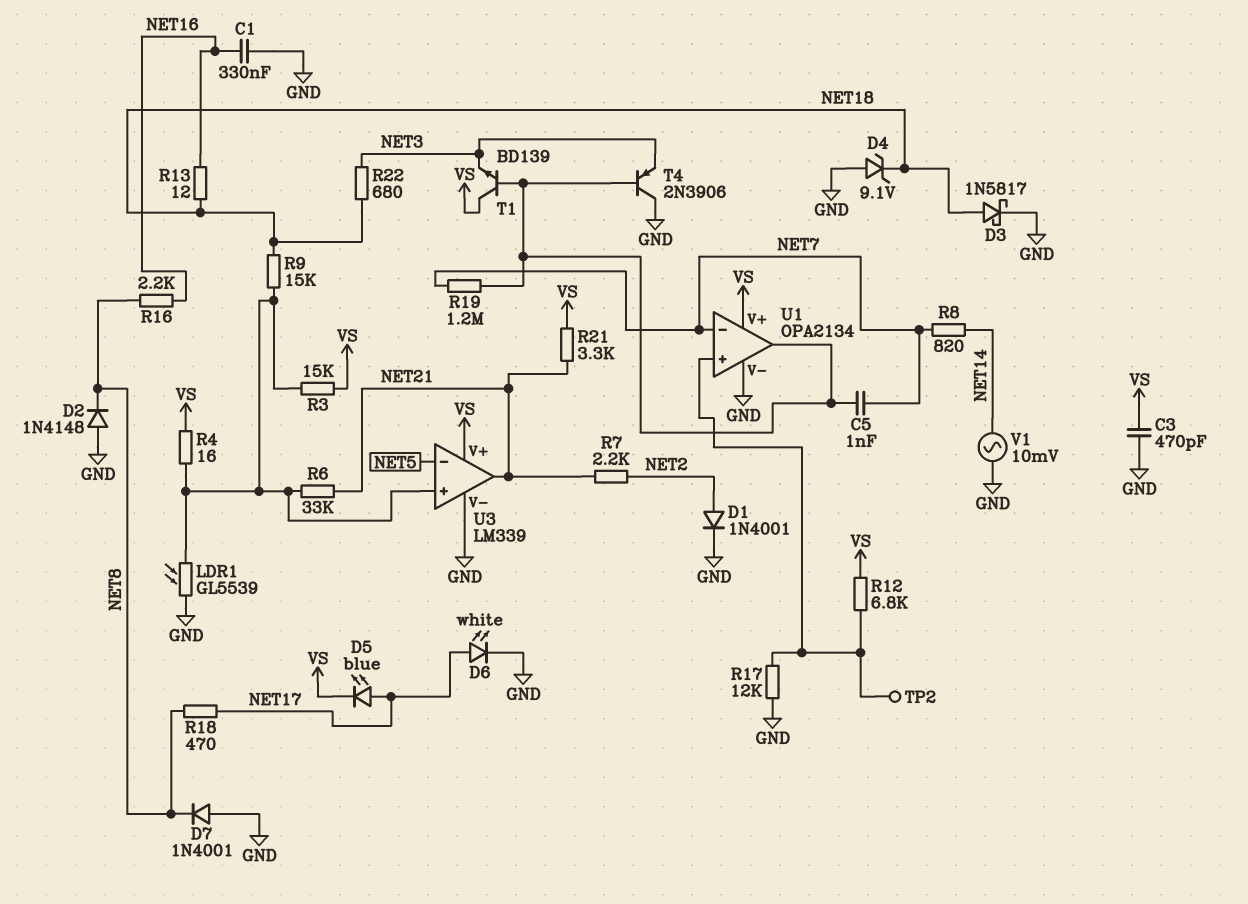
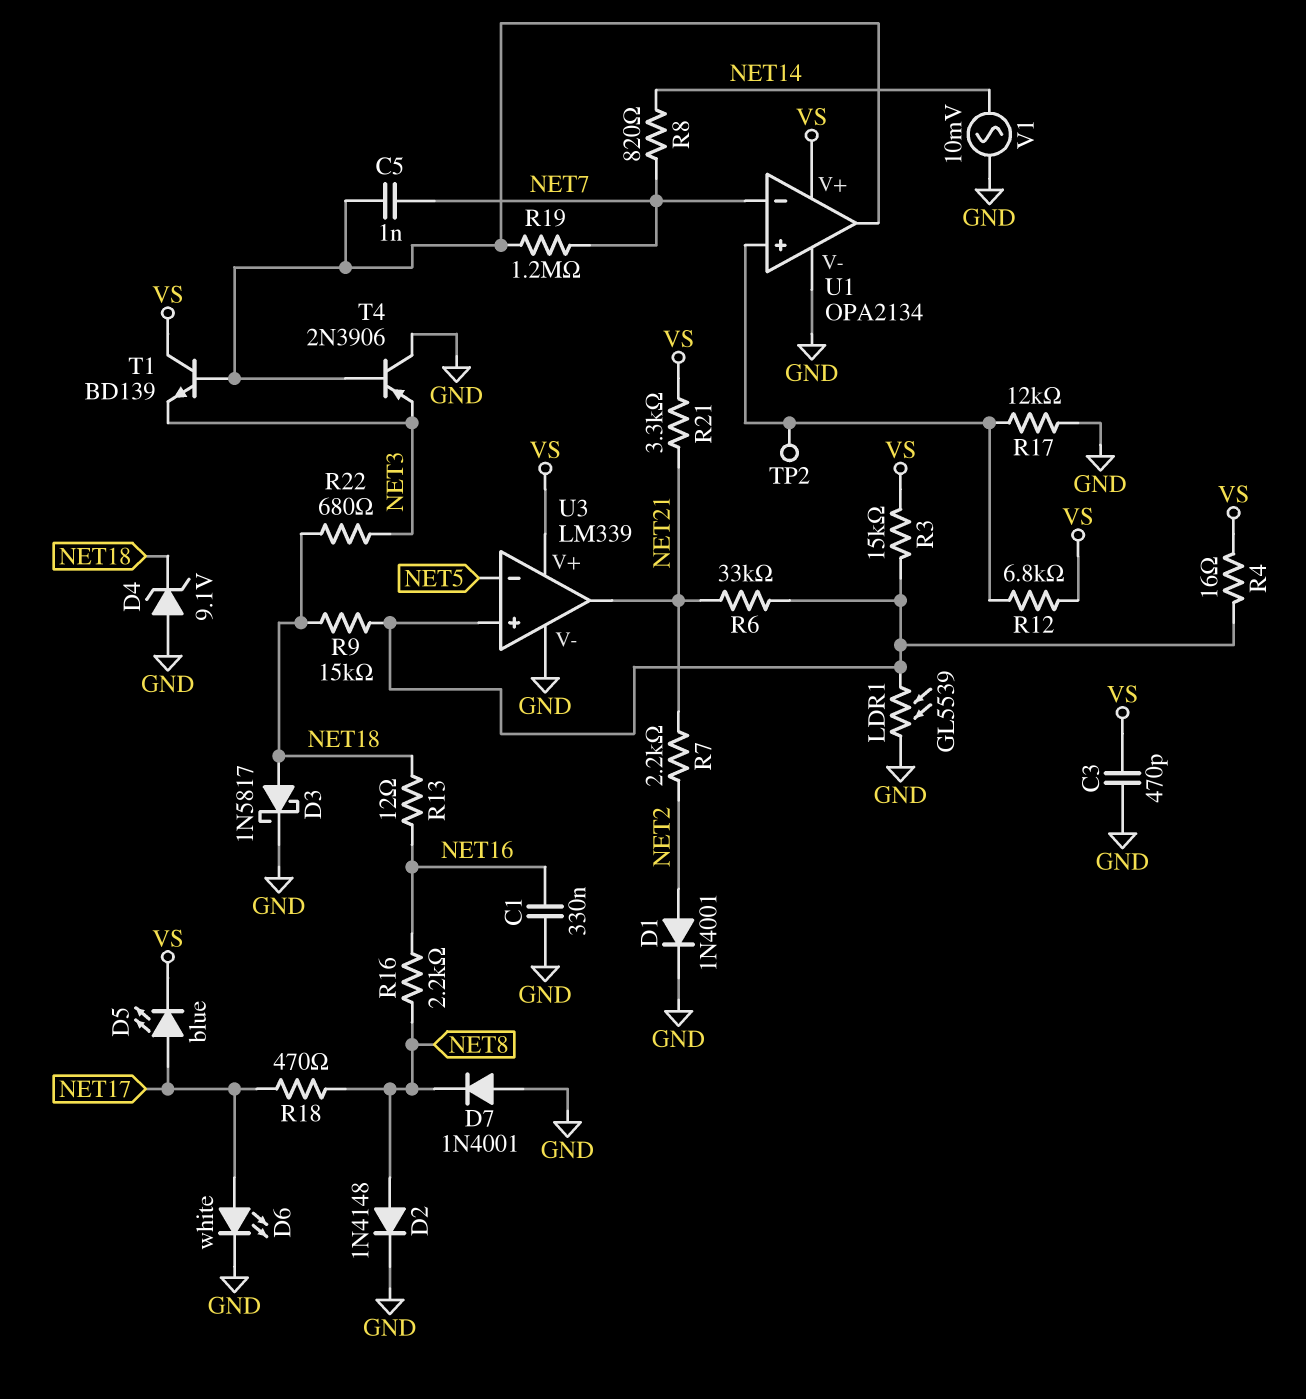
D2: diode 1N4148 (A GND, K NET8) -> diode 1N4148 (A NET8, K GND)

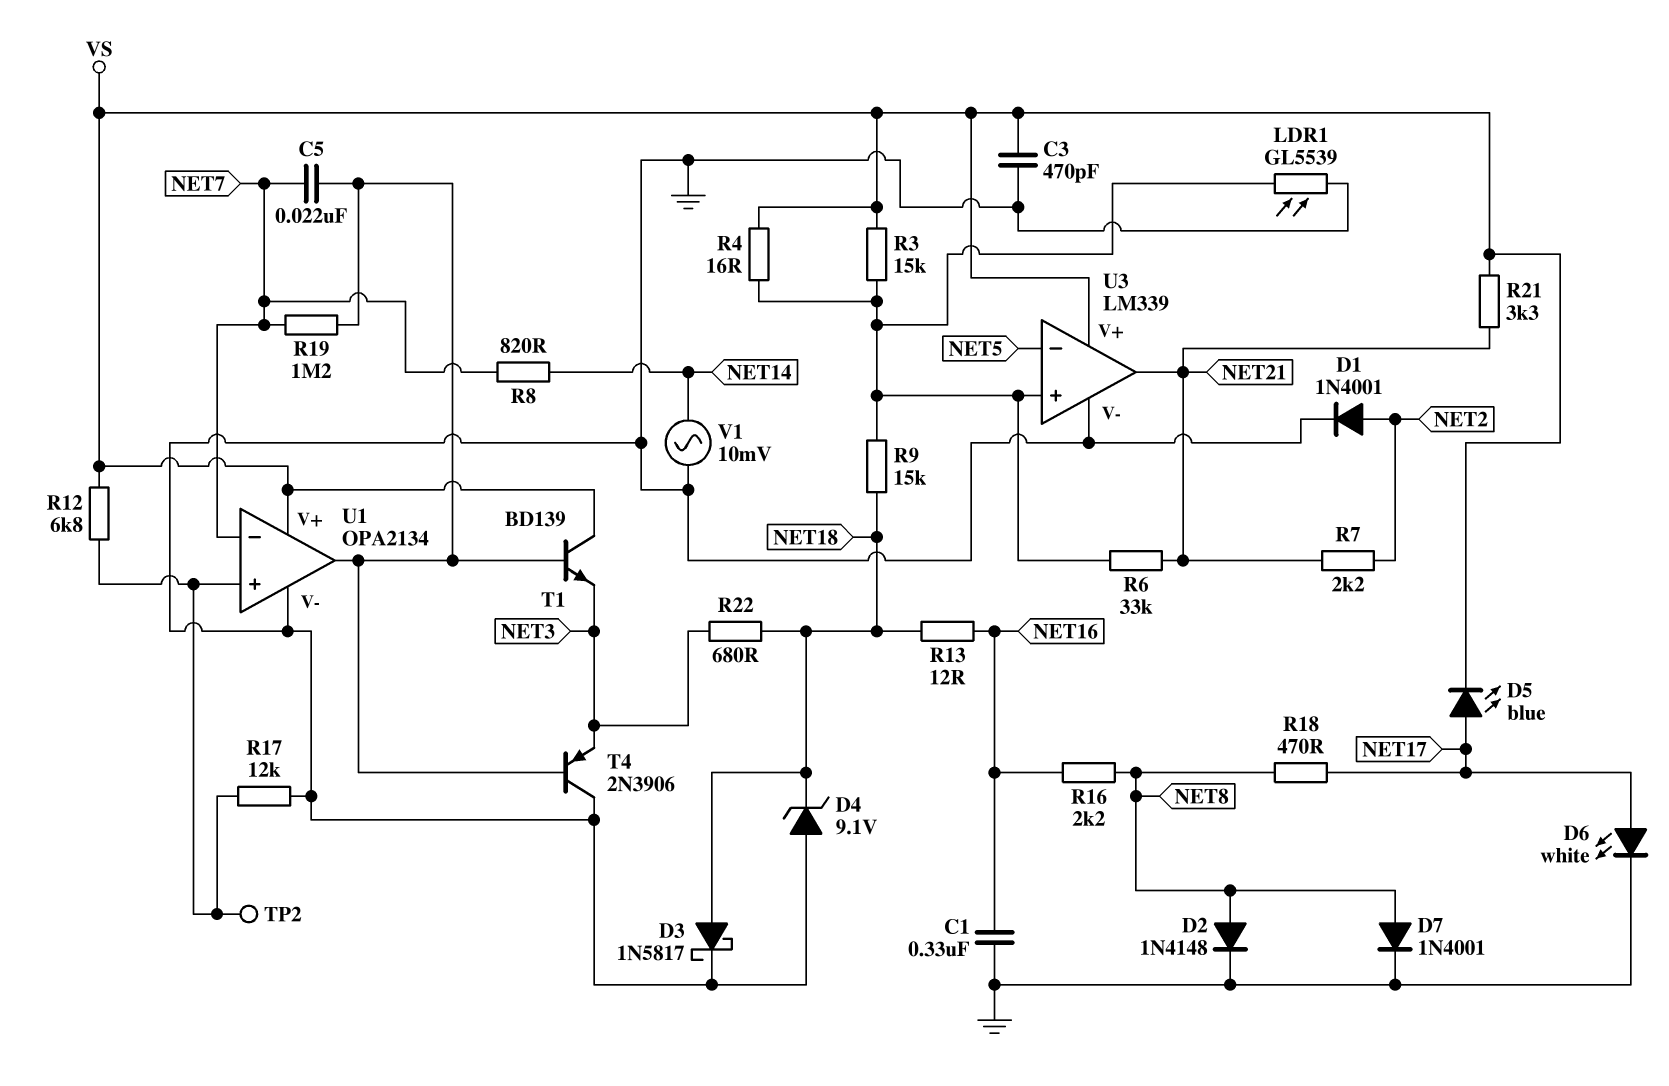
C5: 1nF (NET7, U1/out) -> 22nF (NET7, U1/out)
D7: diode 1N4001 (A GND, K NET8) -> diode 1N4001 (A NET8, K GND)

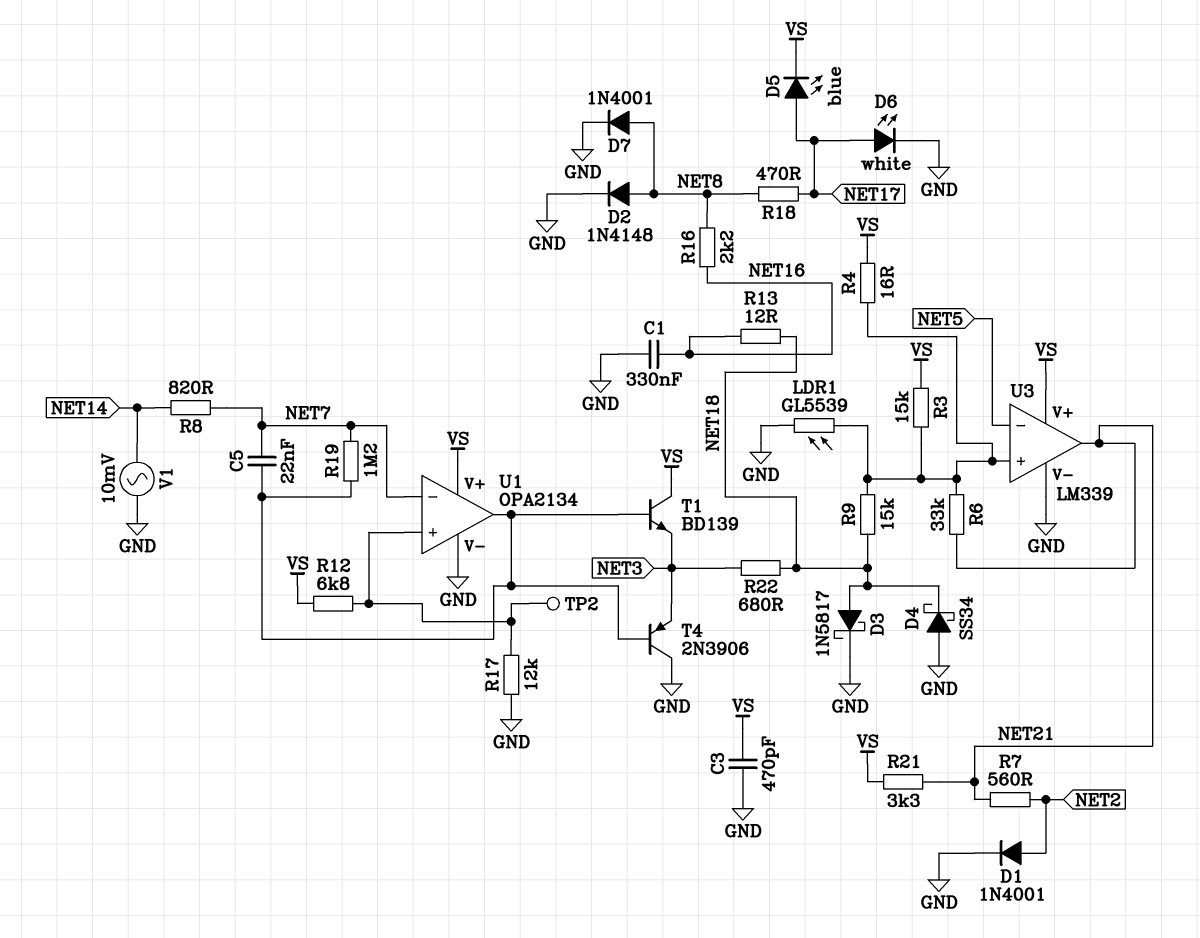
D4: zener 9.1V (A GND, K NET18) -> schottky SS34 (A GND, K NET18)
R7: 2.2k (NET2, NET21) -> 560 (NET2, NET21)

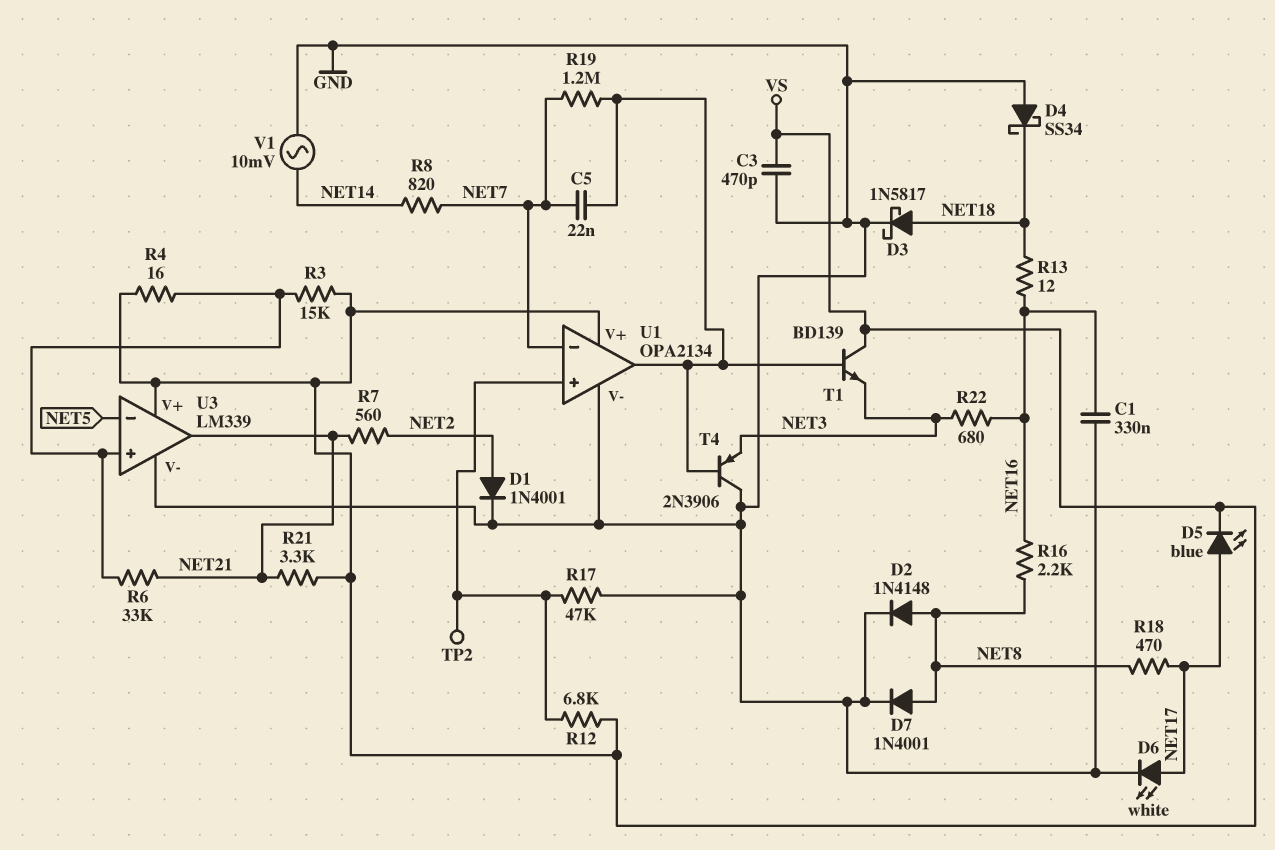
LDR1: GL5539 (GND, U3/in+) -> none
R9: 15k (NET18, U3/in+) -> none
R17: 12k (GND, U1/in+) -> 47k (GND, U1/in+)
R22: 680 (NET3, NET18) -> 680 (NET3, NET16)

